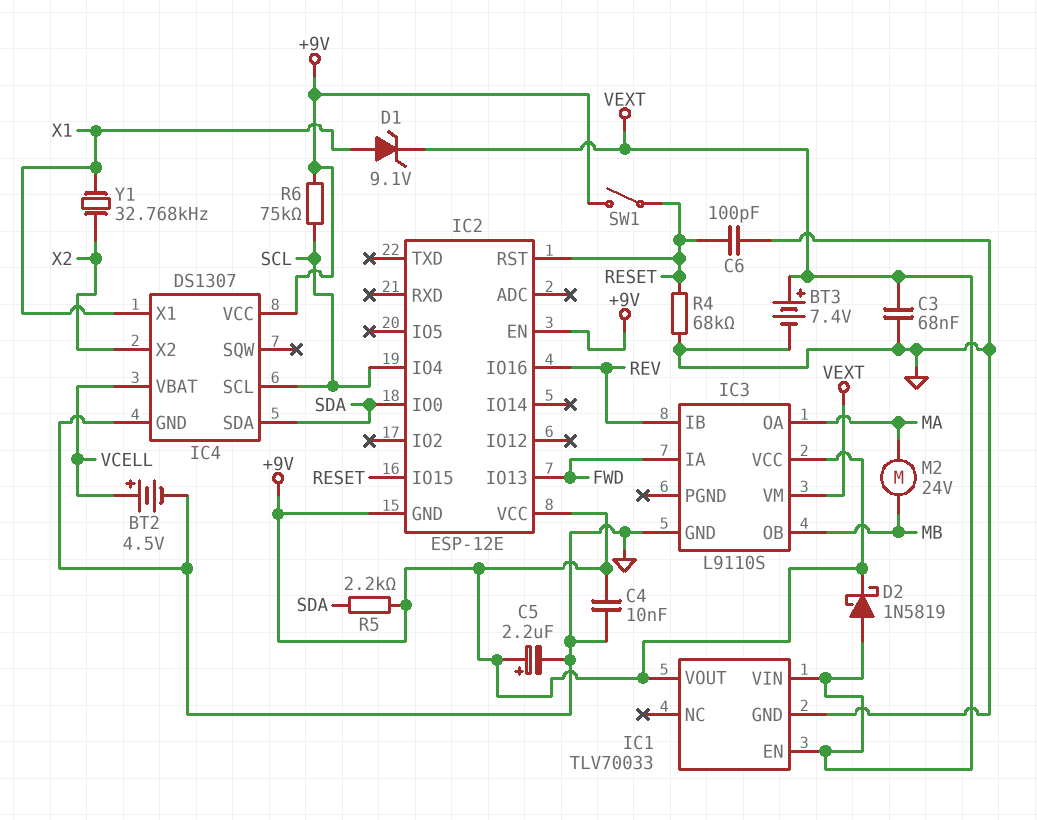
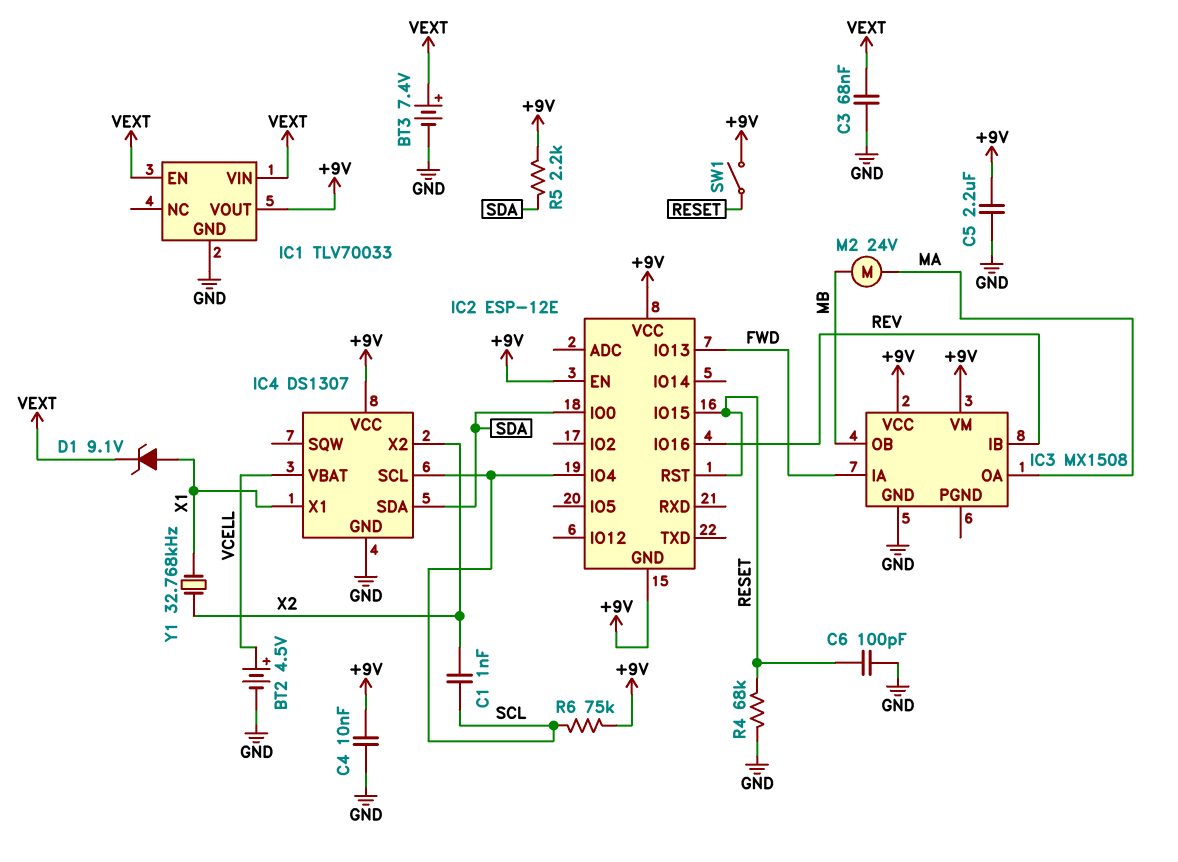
C1: none -> 1nF (SCL, X2)
C5: 2.2uF (plus +9V, minus GND) -> 2.2uF (+9V, GND)
D2: schottky 1N5819 (A VEXT, K +9V) -> none
IC3: L9110S -> MX1508
IC3 pin VM: VEXT -> +9V

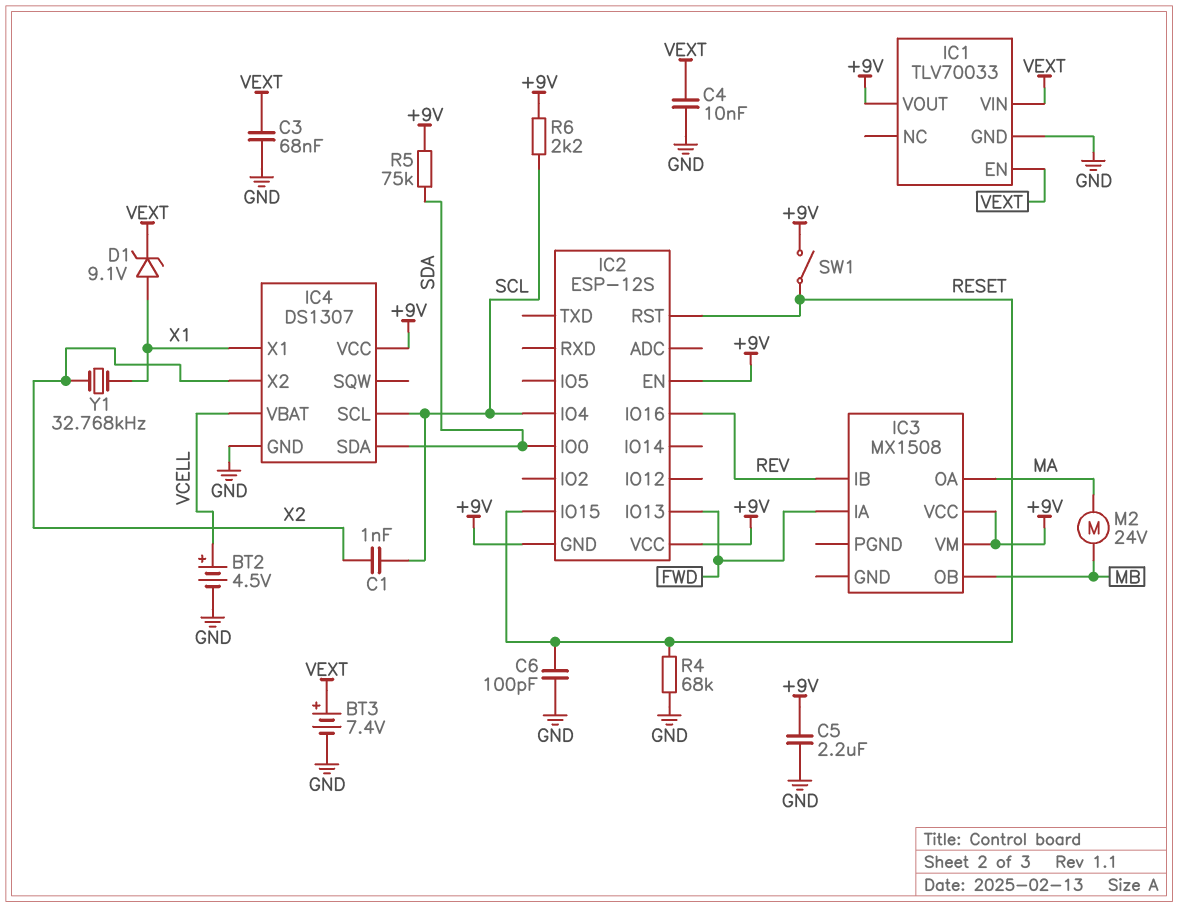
C4: 10nF (+9V, GND) -> 10nF (GND, VEXT)
IC2: ESP-12E -> ESP-12S
IC3 pin GND: GND -> none
R5: 2.2k (+9V, SDA) -> 75k (+9V, SDA)
R6: 75k (+9V, SCL) -> 2.2k (+9V, SCL)

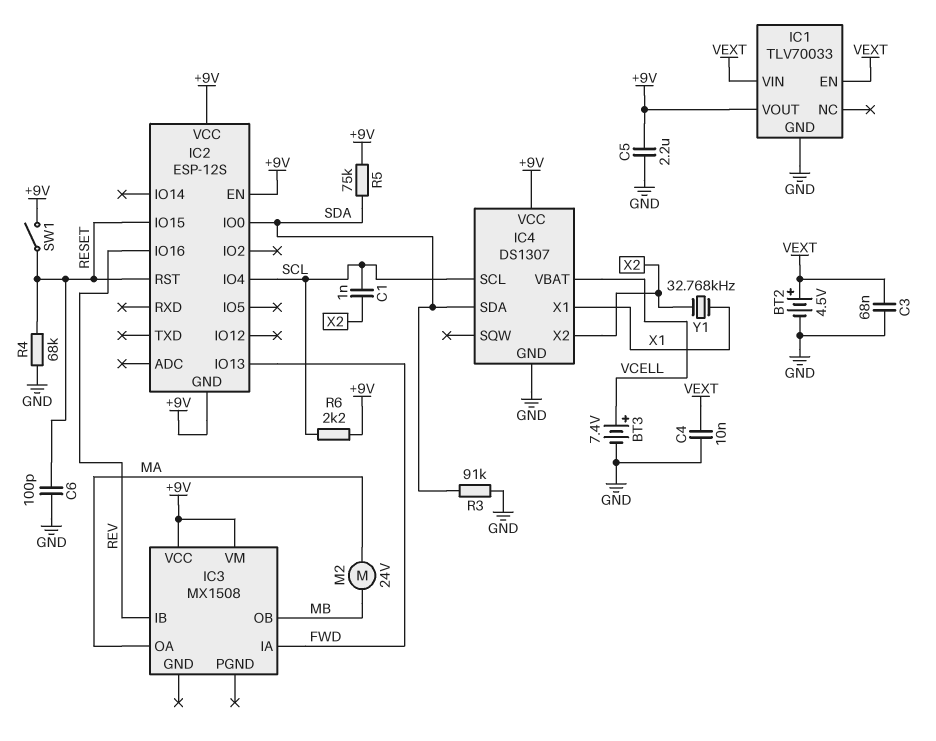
BT2: 4.5V (plus VCELL, minus GND) -> 4.5V (plus VEXT, minus GND)
BT3: 7.4V (plus VEXT, minus GND) -> 7.4V (plus VCELL, minus GND)
D1: zener 9.1V (A X1, K VEXT) -> none
R3: none -> 91k (GND, SDA)

